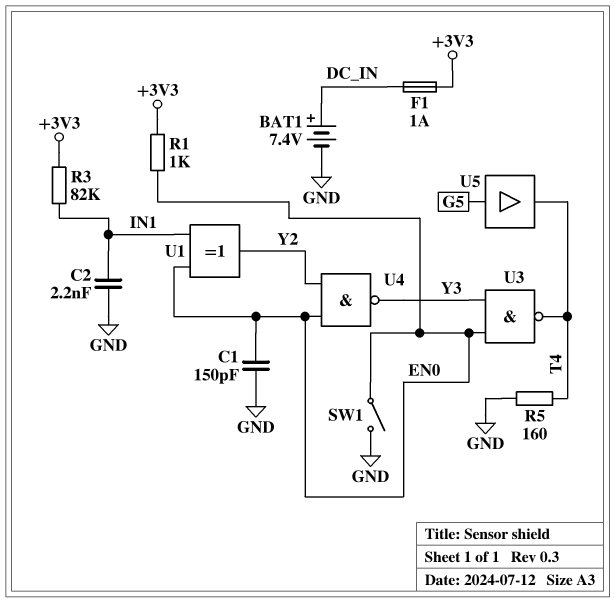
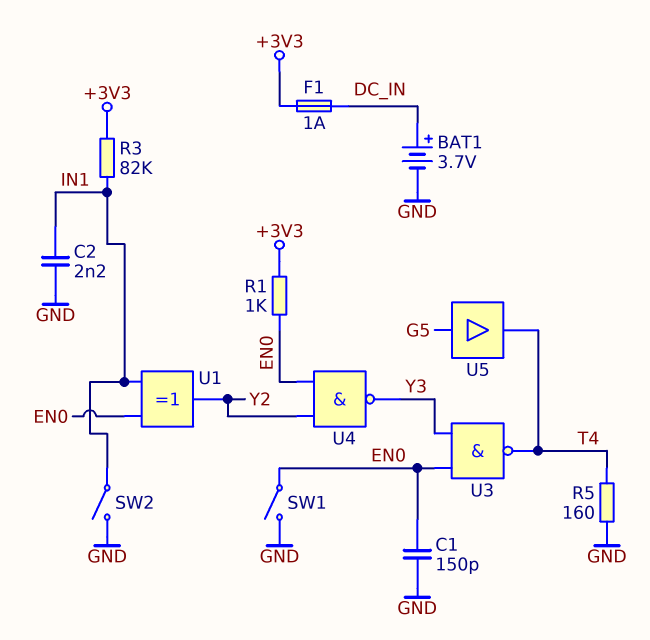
BAT1: 7.4V (plus DC_IN, minus GND) -> 3.7V (plus DC_IN, minus GND)
SW2: none -> switch (GND, IN1)

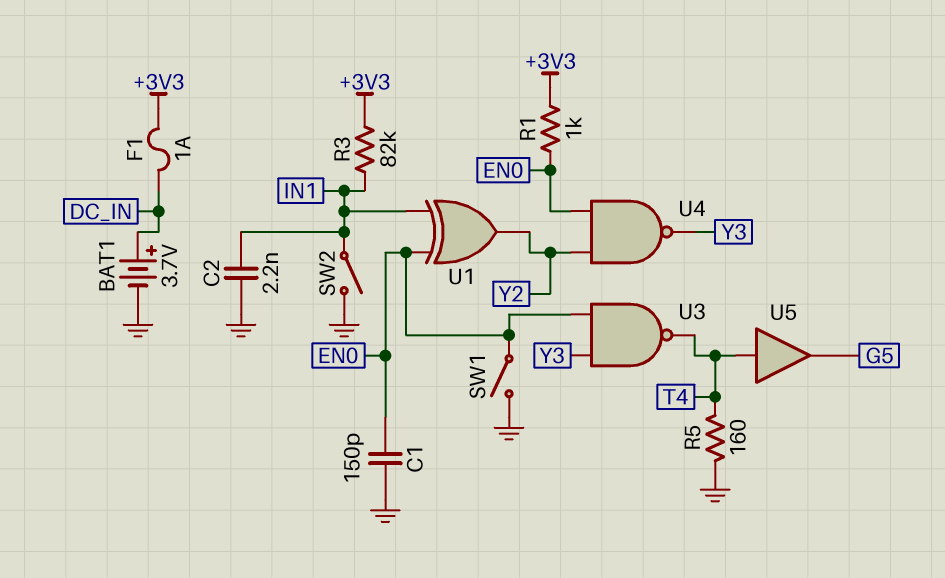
U5: buffer (in G5, out T4) -> buffer (in T4, out G5)

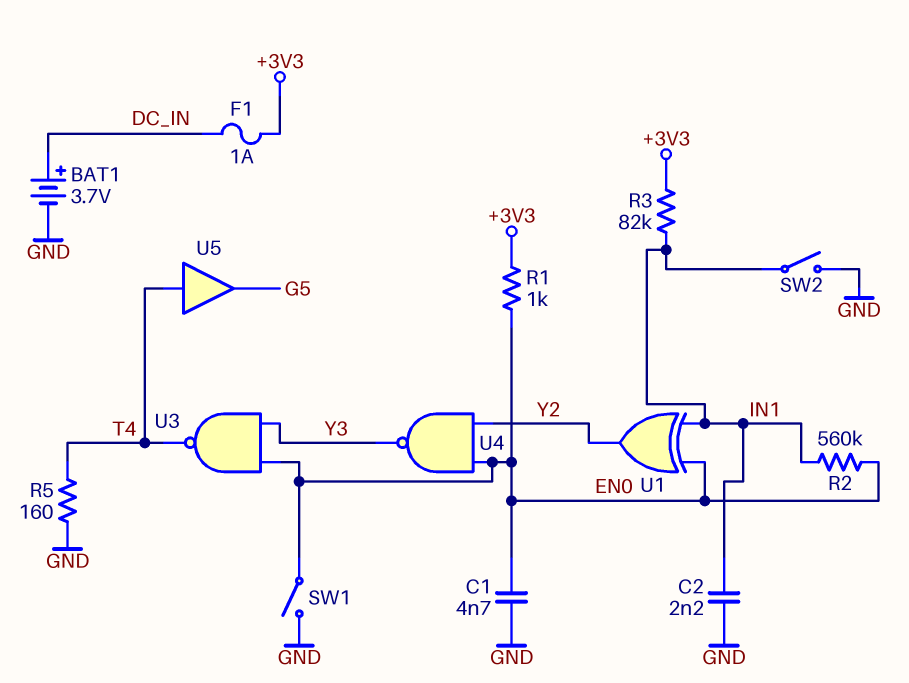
C1: 150pF (EN0, GND) -> 4.7nF (EN0, GND)
R2: none -> 560k (EN0, IN1)

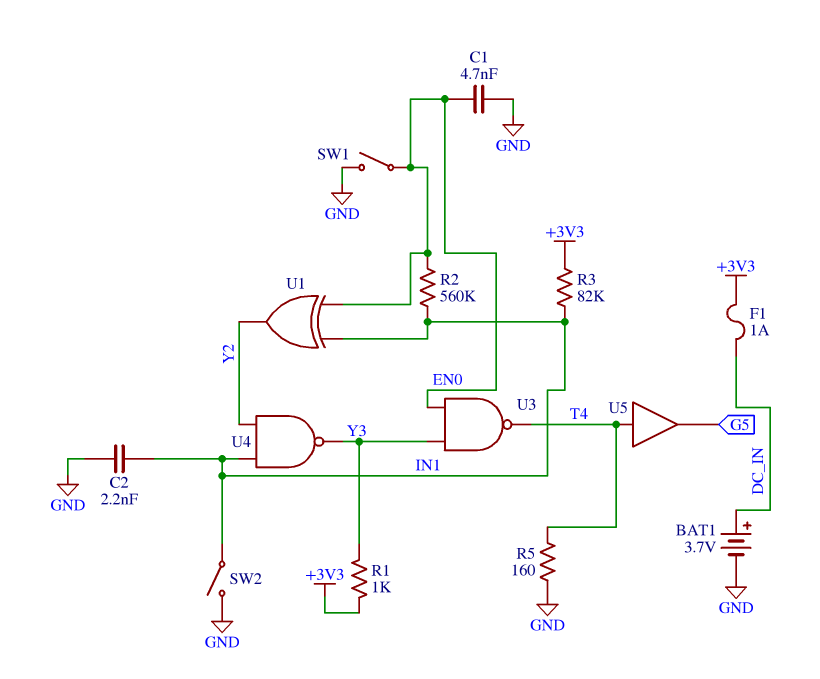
R1: 1k (+3V3, EN0) -> 1k (+3V3, Y3)
U4: NAND (in EN0, in Y2, out Y3) -> NAND (in IN1, in Y2, out Y3)

